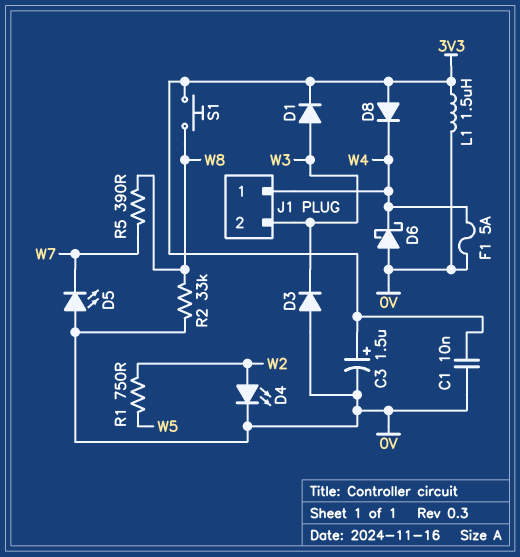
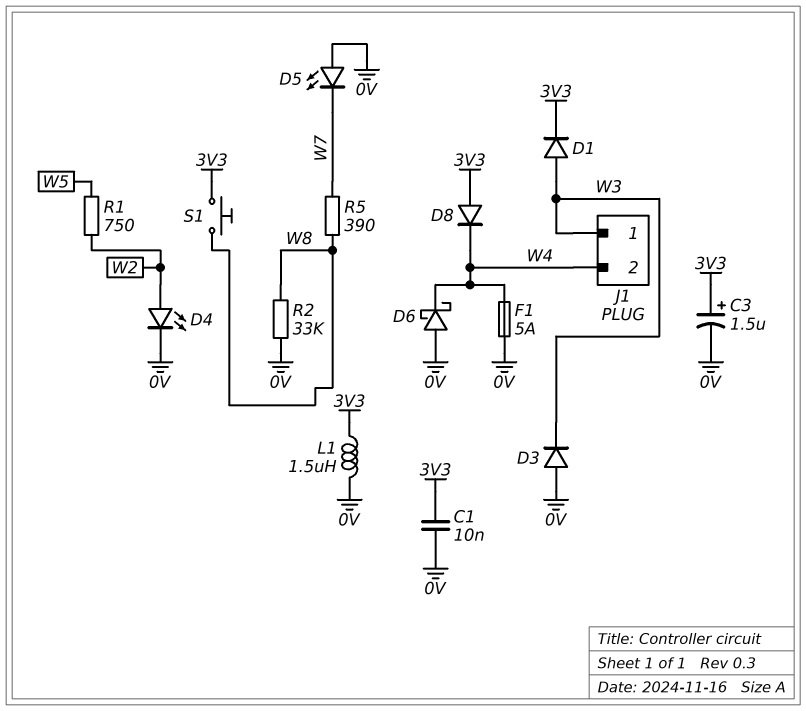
J1 pin 1: W4 -> W3
J1 pin 2: W3 -> W4

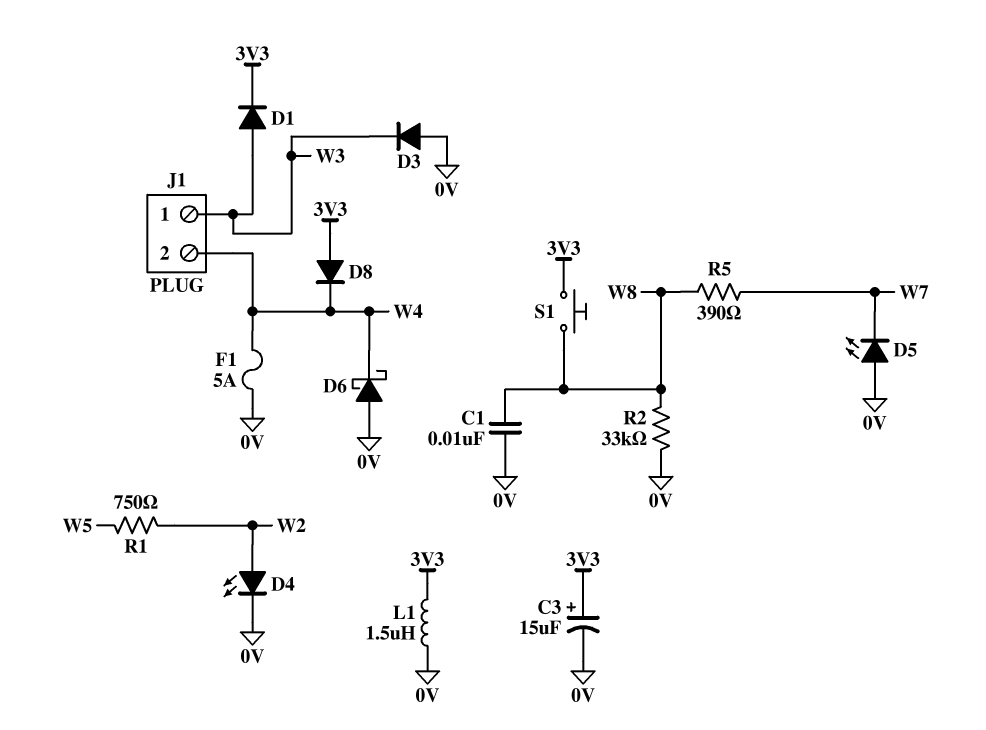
C1: 10nF (0V, 3V3) -> 10nF (0V, W8)
C3: 1.5uF (plus 3V3, minus 0V) -> 15uF (plus 3V3, minus 0V)

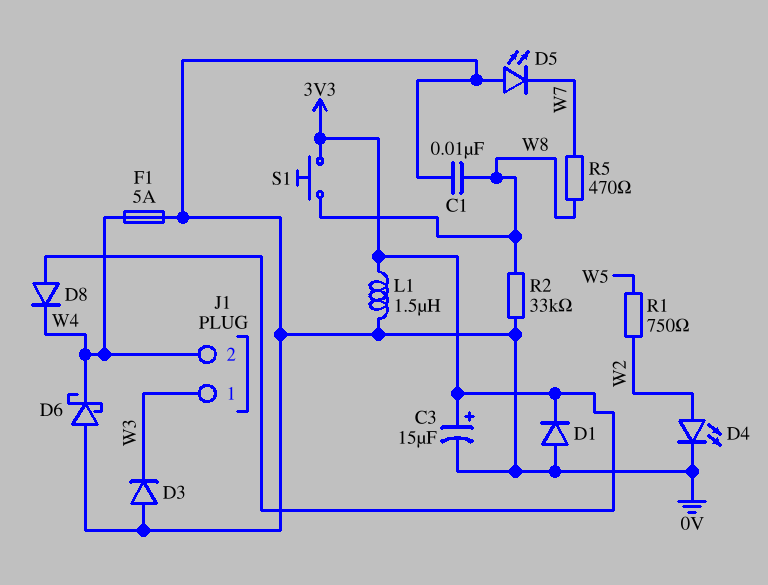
D1: diode (A W3, K 3V3) -> diode (A 0V, K 3V3)
R5: 390 (W7, W8) -> 470 (W7, W8)

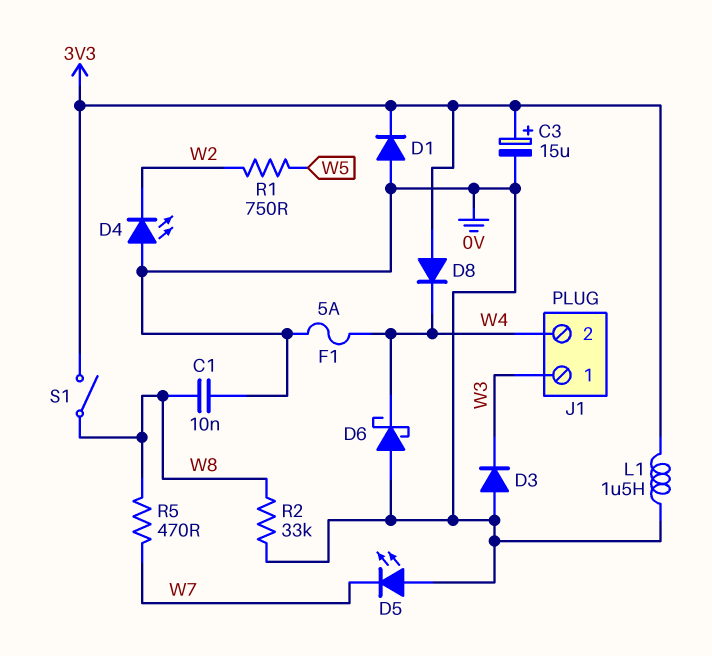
D4: LED (A W2, K 0V) -> LED (A 0V, K W2)
S1: button (3V3, W8) -> switch (3V3, W8)

